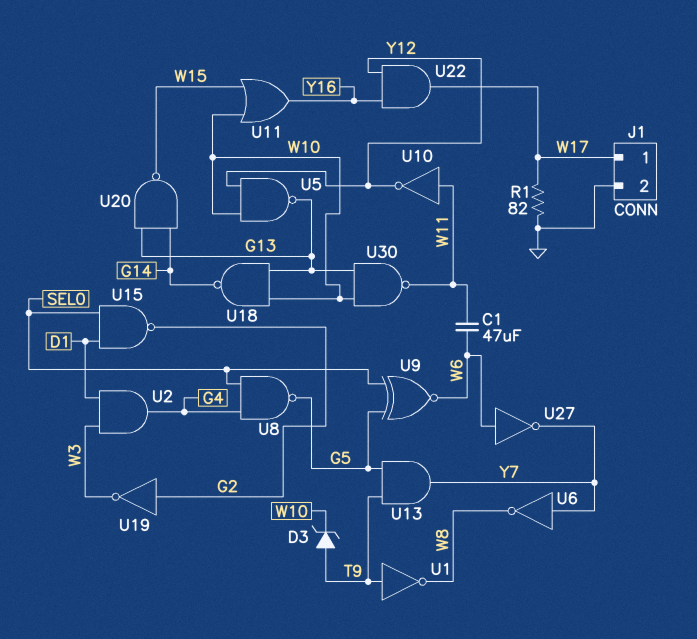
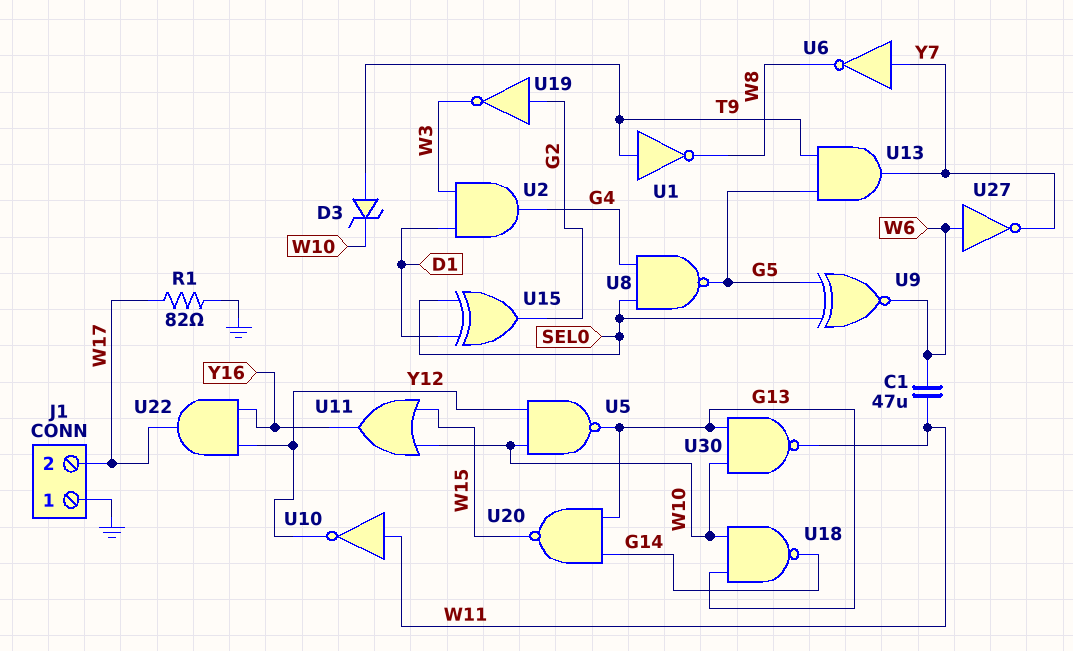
J1 pin 1: W17 -> GND
J1 pin 2: GND -> W17
U15: NAND (in D1, in SEL0, out G2) -> XOR (in D1, in SEL0, out G2)

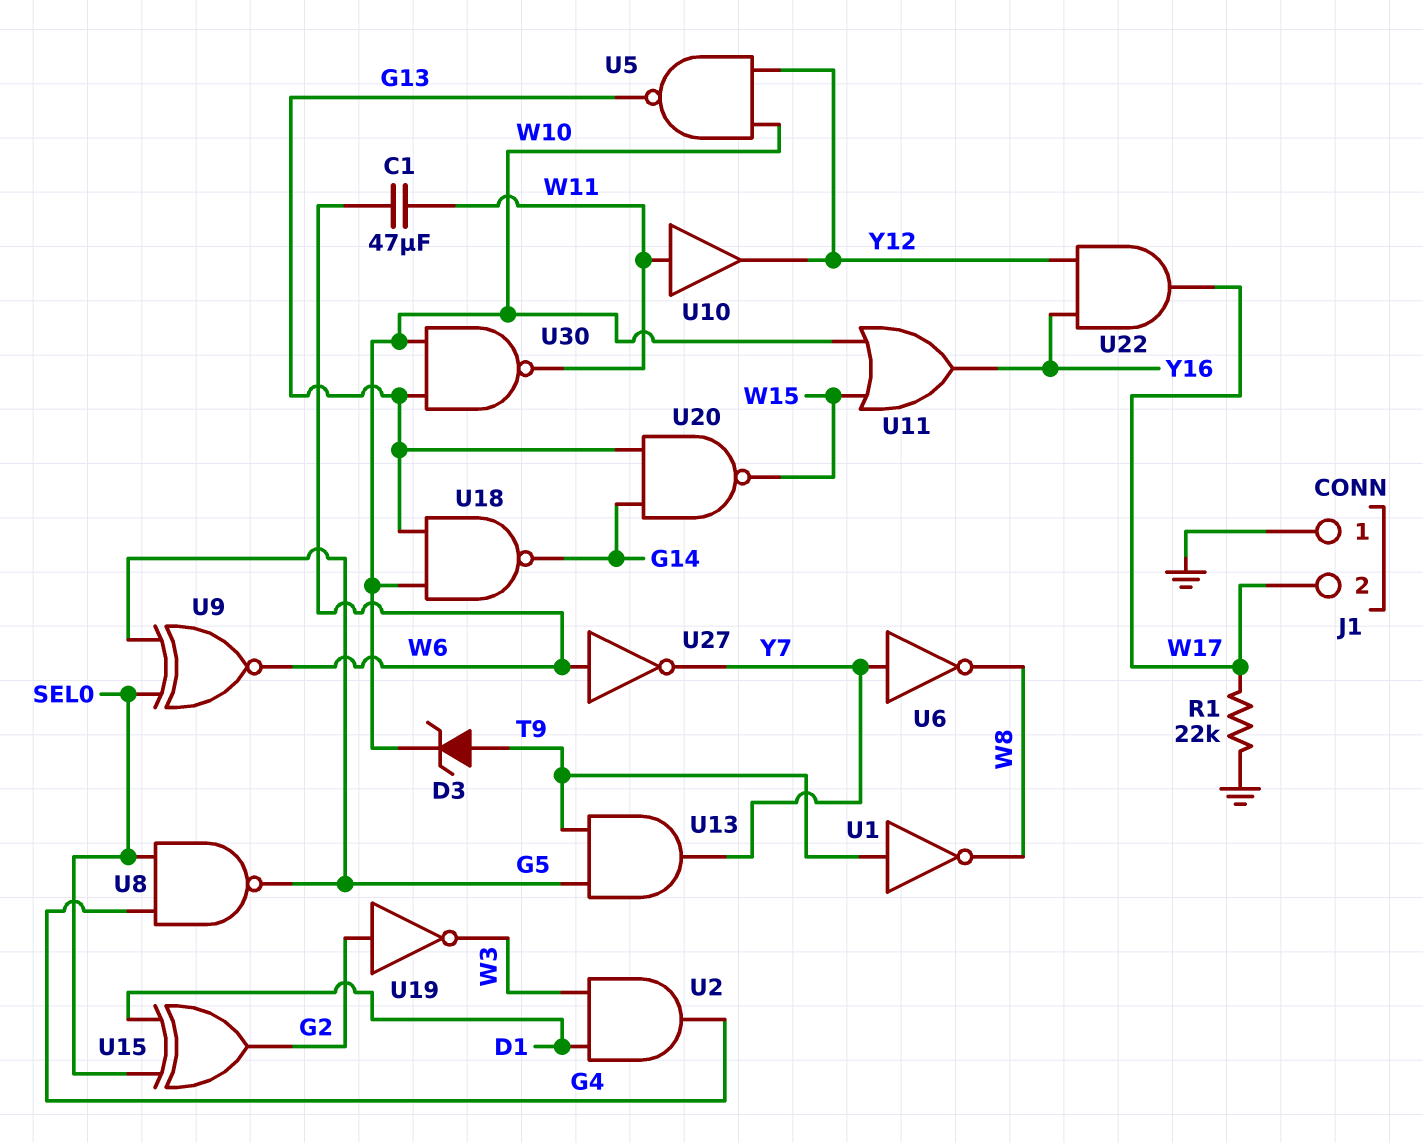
R1: 82 (GND, W17) -> 22k (GND, W17)
U10: NOT (in W11, out Y12) -> buffer (in W11, out Y12)

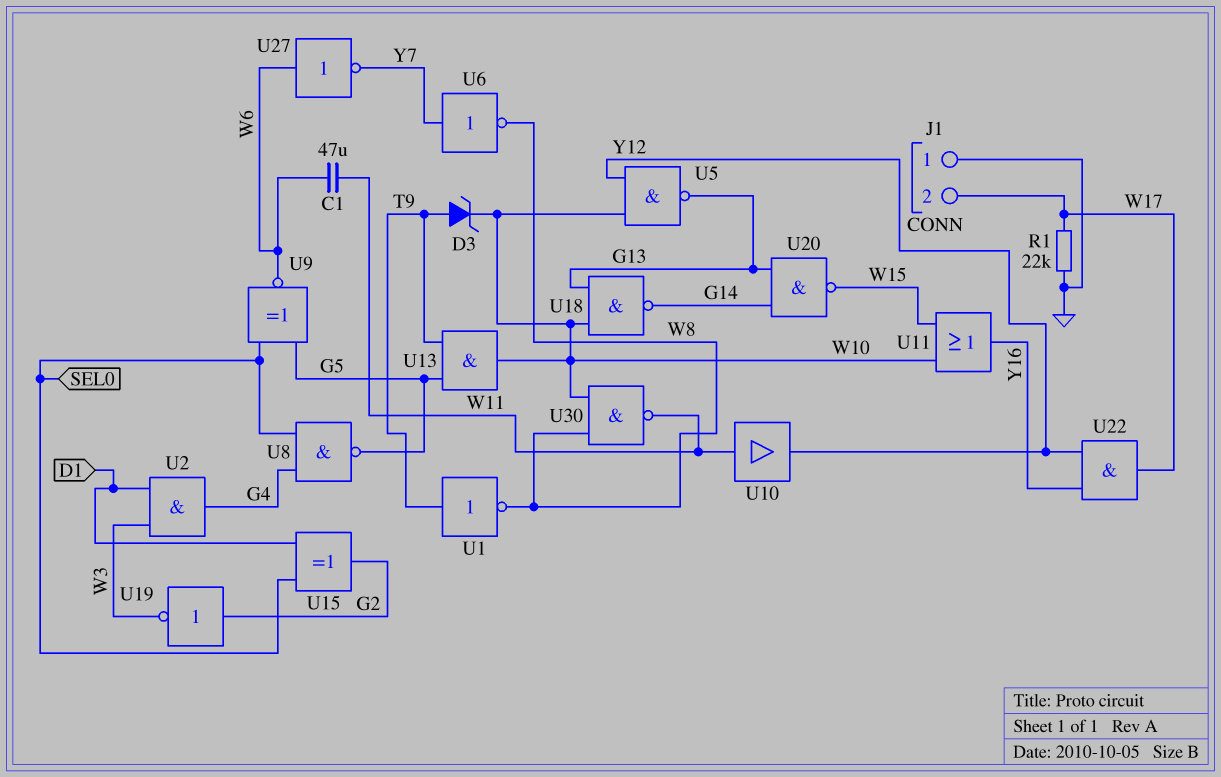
U13: AND (in G5, in T9, out Y7) -> AND (in G5, in T9, out W10)
U30: NAND (in G13, in W10, out W11) -> NAND (in W8, in W10, out W11)

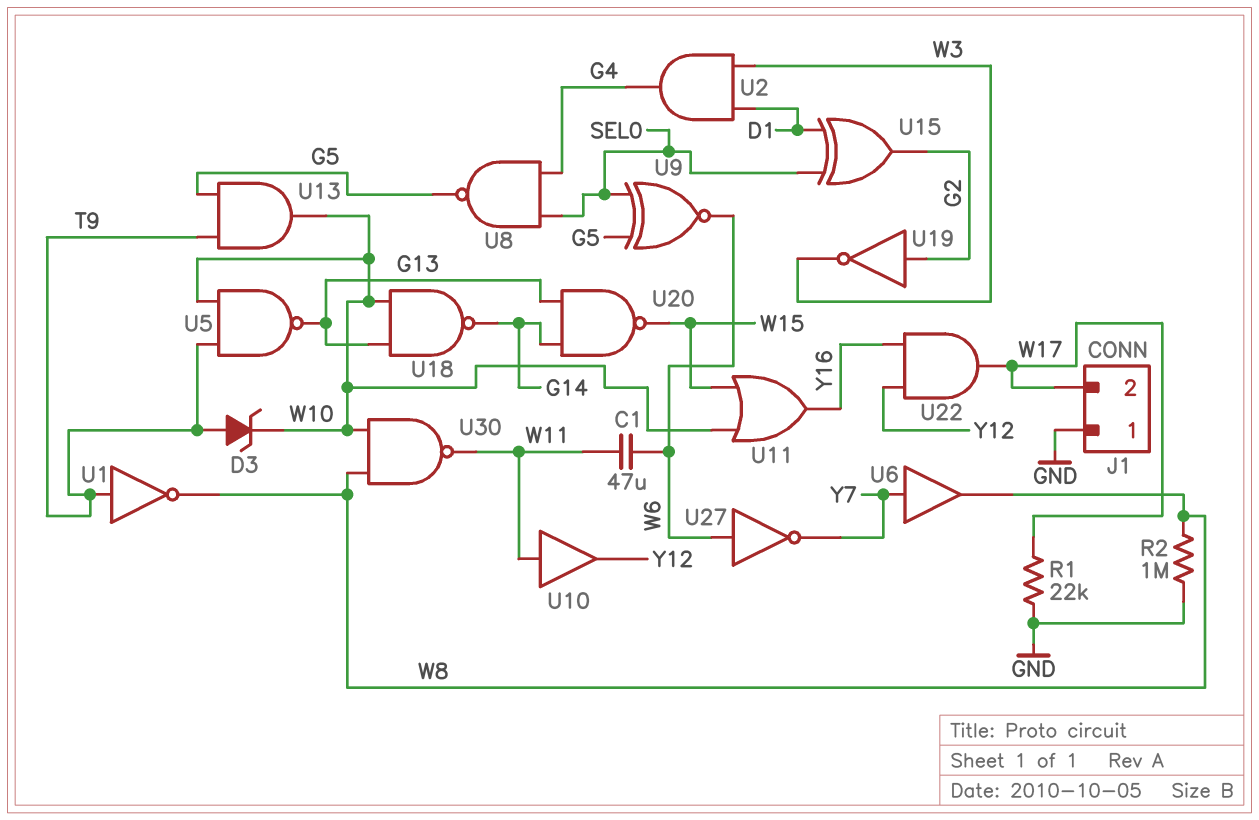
R2: none -> 1M (GND, W8)
U5: NAND (in W10, in Y12, out G13) -> NAND (in T9, in W10, out G13)
U6: NOT (in Y7, out W8) -> buffer (in Y7, out W8)

